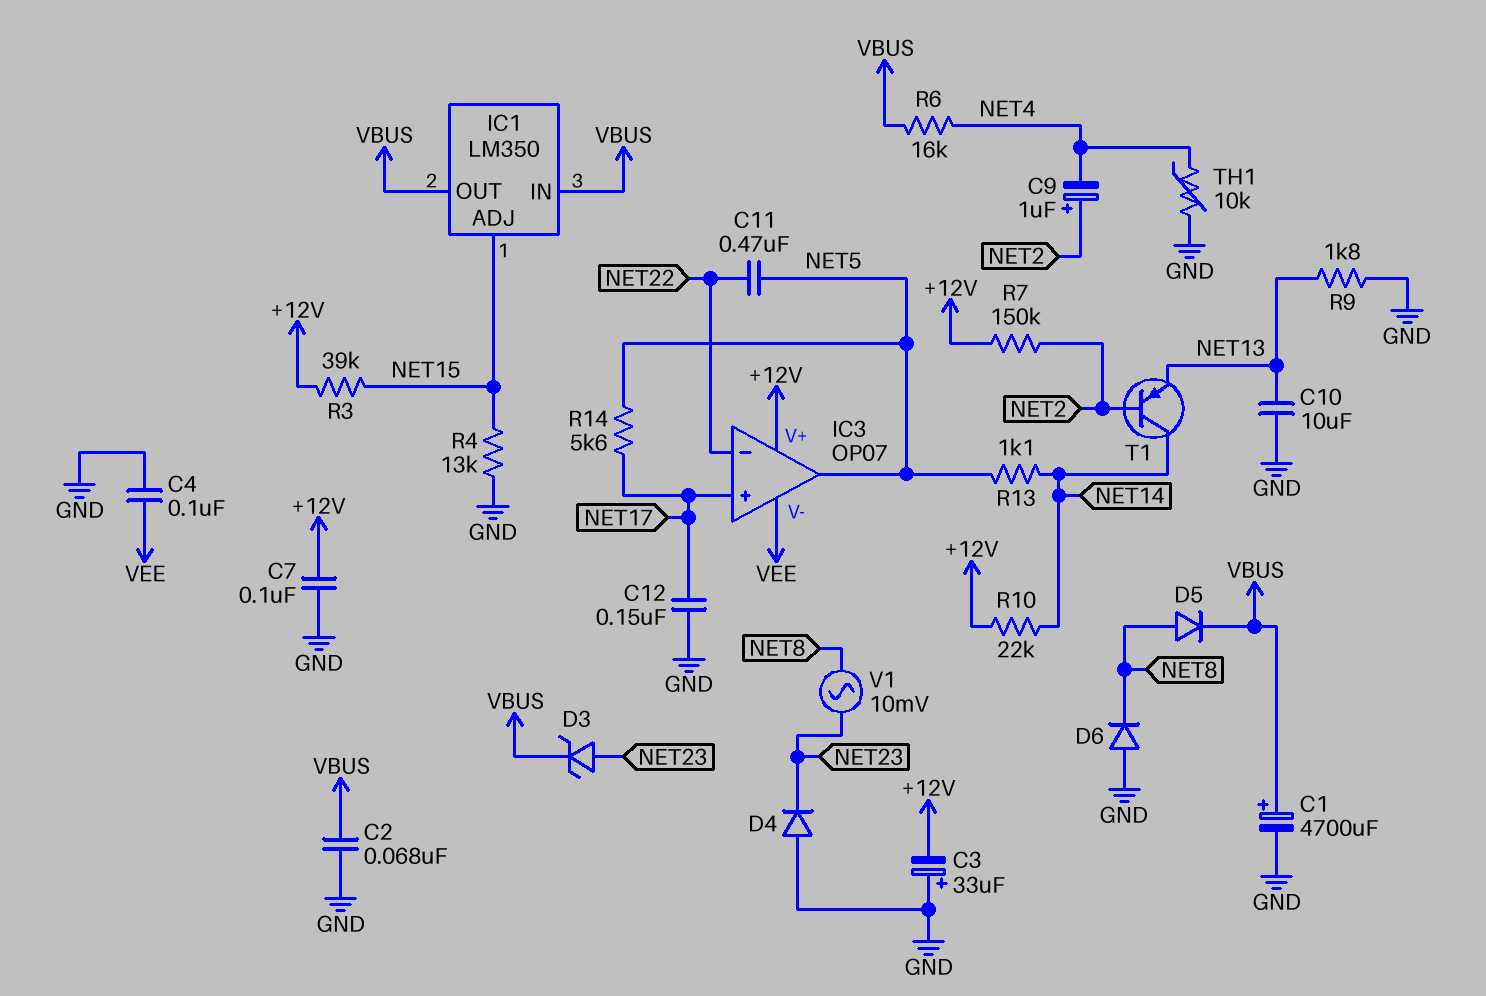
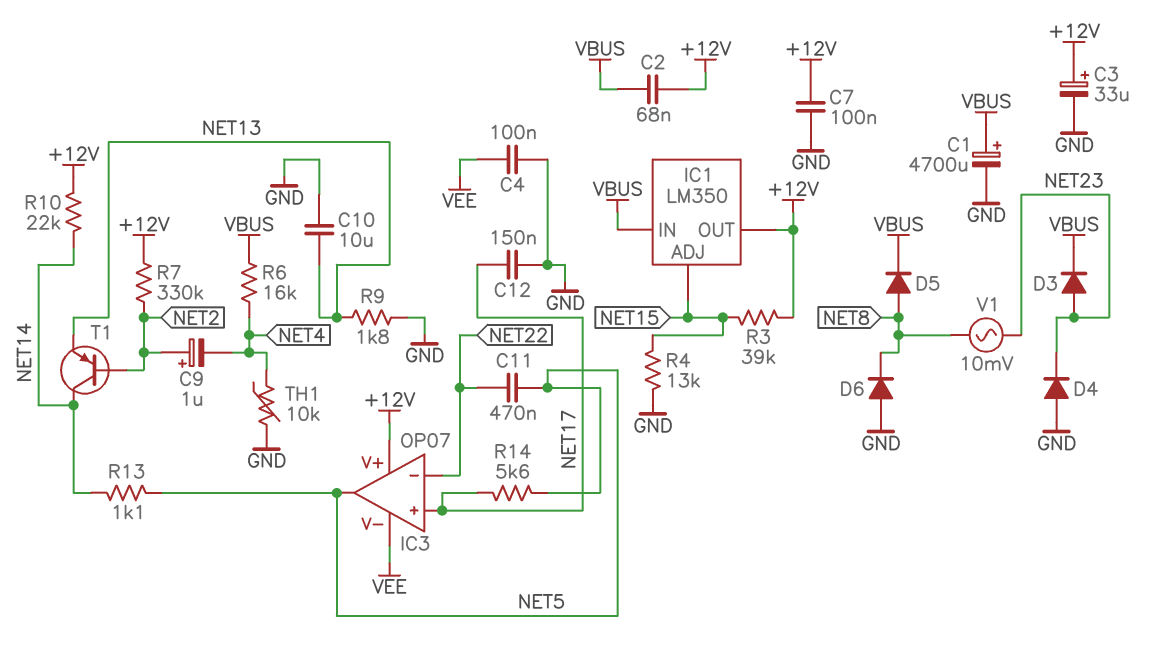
C2: 68nF (GND, VBUS) -> 68nF (+12V, VBUS)
C3: 33uF (plus GND, minus +12V) -> 33uF (plus +12V, minus GND)
D3: zener (A NET23, K VBUS) -> diode (A NET23, K VBUS)
IC1 pin OUT: VBUS -> +12V
R7: 150k (+12V, NET2) -> 330k (+12V, NET2)

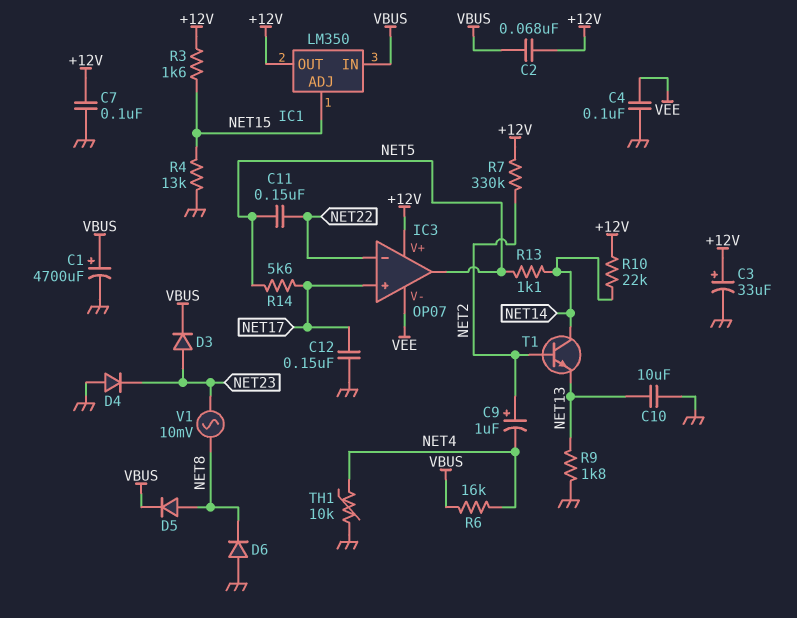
C11: 470nF (NET5, NET22) -> 150nF (NET5, NET22)
R3: 39k (+12V, NET15) -> 1.6k (+12V, NET15)
T1: PNP (B NET2, C NET14, E NET13) -> NPN (B NET2, C NET14, E NET13)

